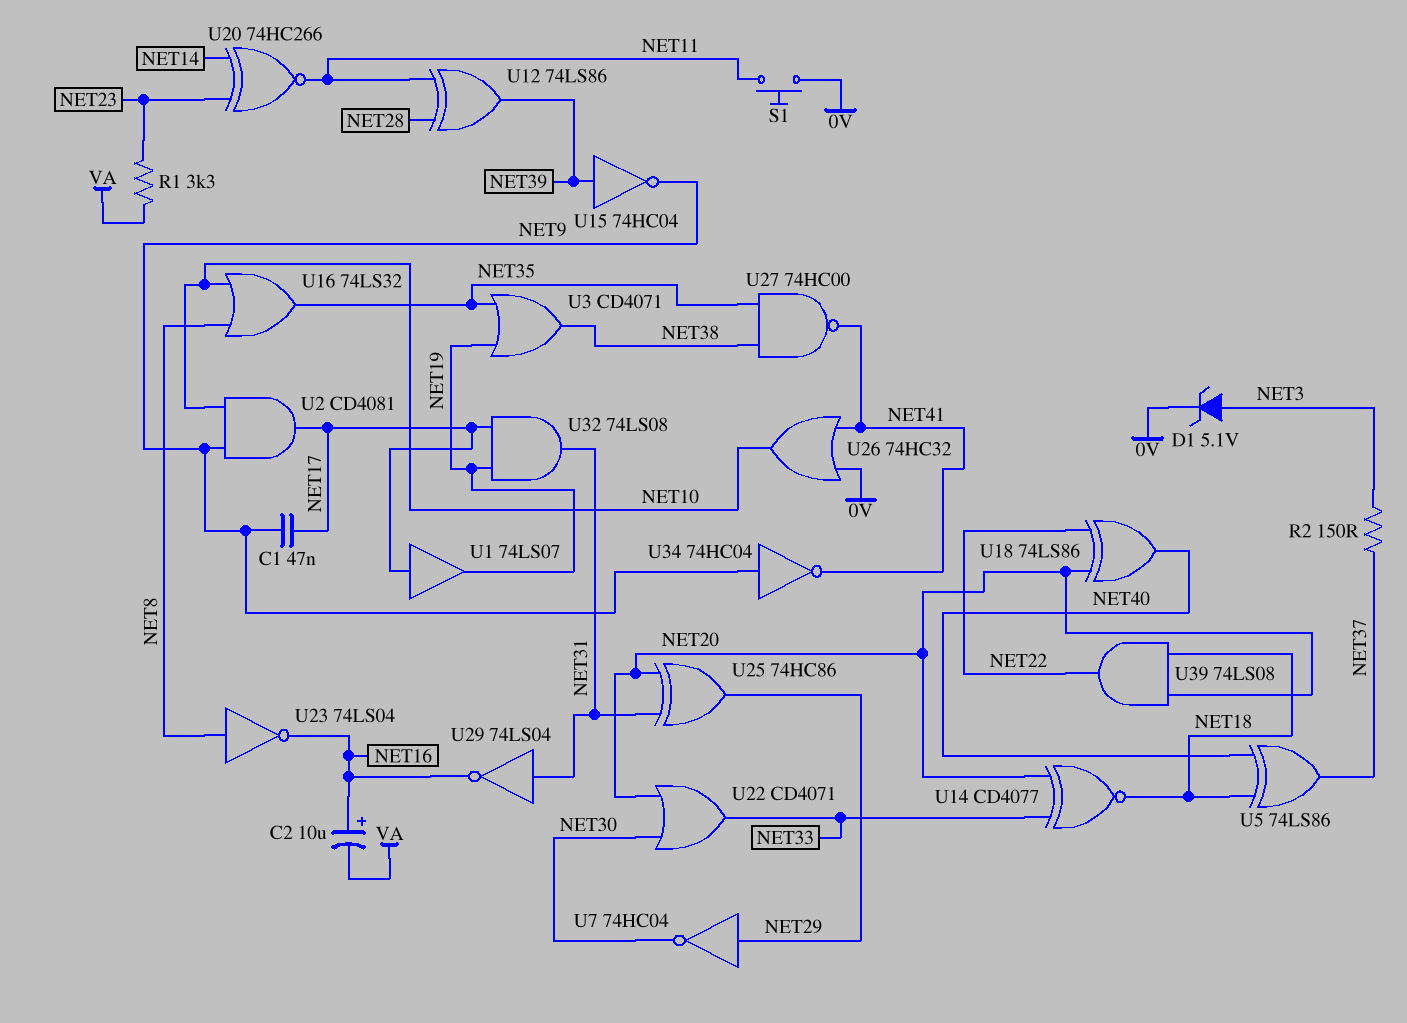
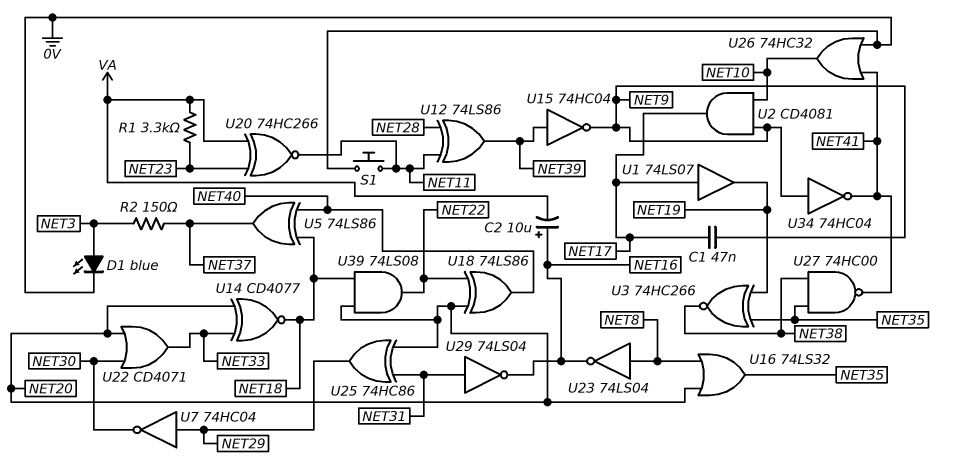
D1: zener 5.1V (A NET3, K 0V) -> LED blue (A NET3, K 0V)
U3: OR CD4071 (in NET19, in NET35, out NET38) -> XNOR 74HC266 (in NET19, in NET35, out NET38)
U16: OR 74LS32 (in NET8, in NET10, out NET35) -> OR 74LS32 (in NET8, in NET20, out NET35)
U20: XNOR 74HC266 (in NET14, in NET23, out NET11) -> XNOR 74HC266 (in NET23, in VA, out NET11)
U32: AND 74LS08 (in NET17, in NET19, out NET31) -> none

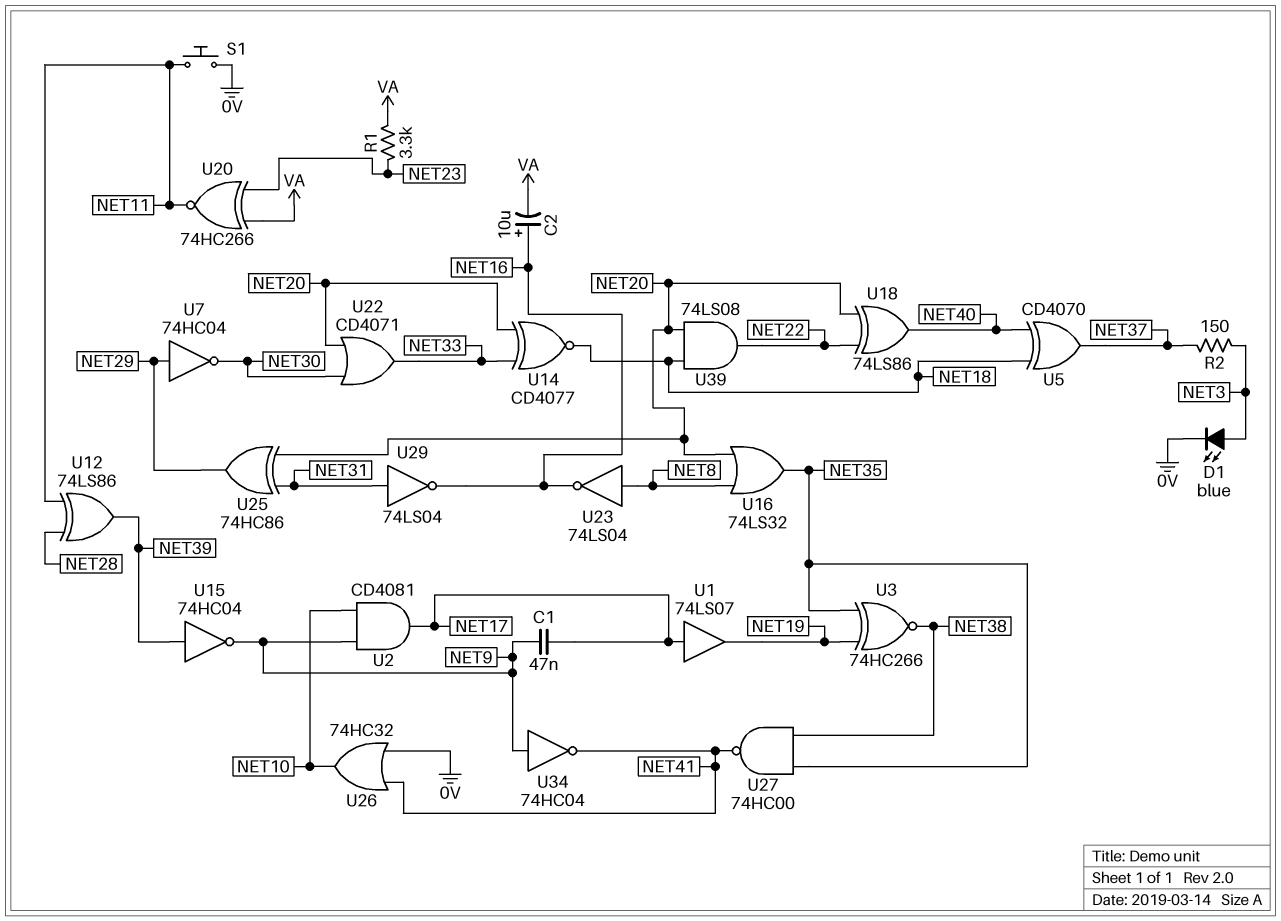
U5: XOR 74LS86 (in NET18, in NET40, out NET37) -> XOR CD4070 (in NET18, in NET40, out NET37)

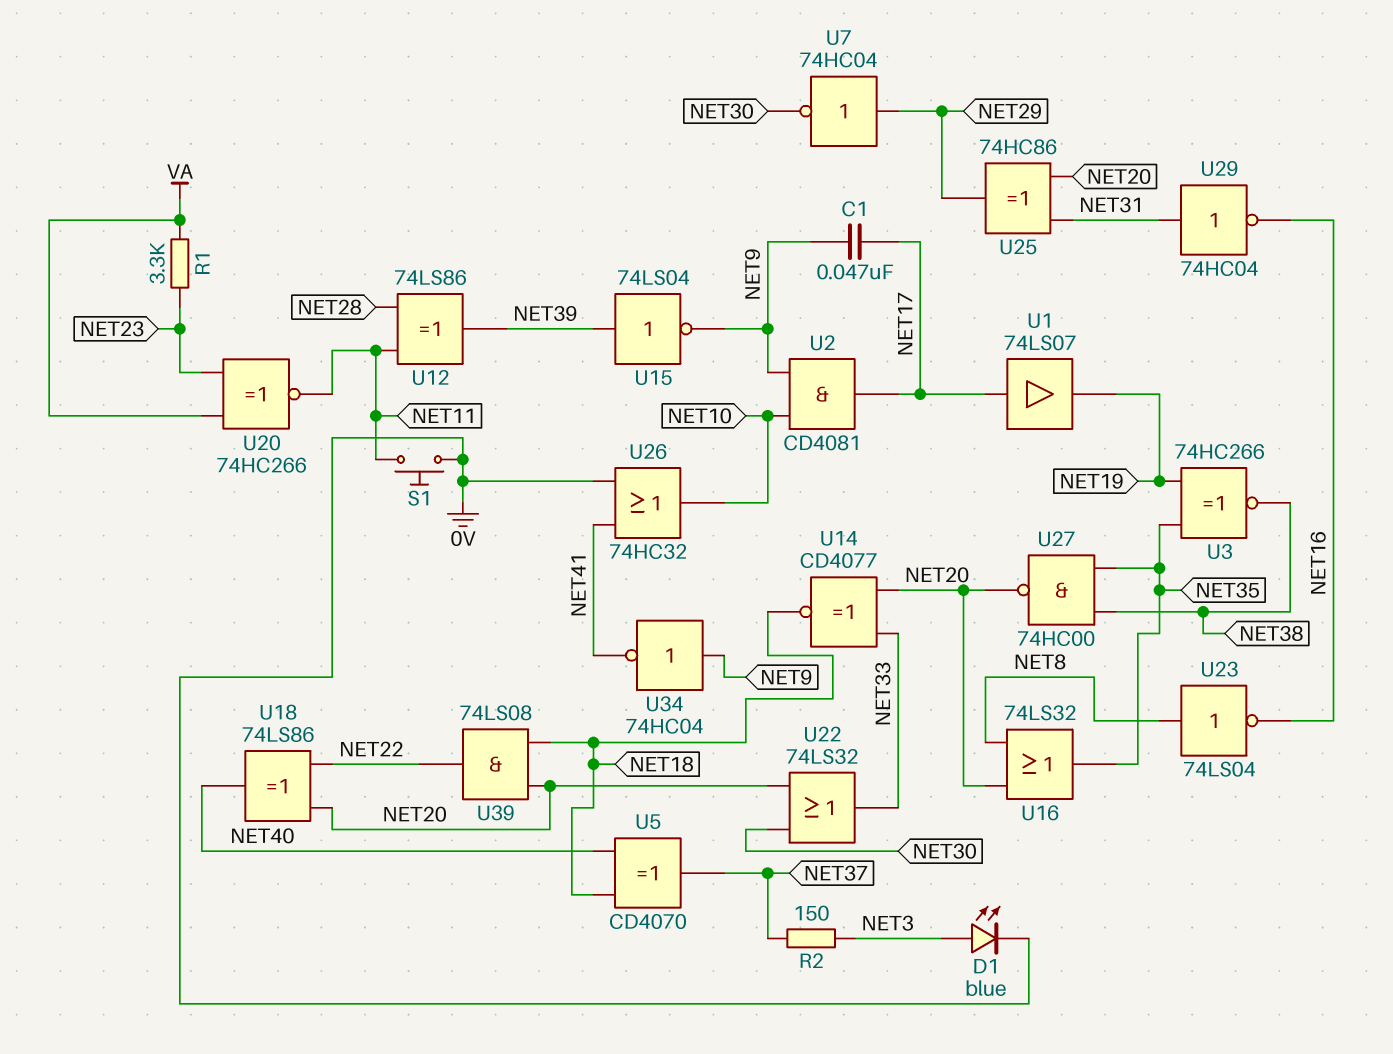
C2: 10uF (plus NET16, minus VA) -> none
U15: NOT 74HC04 (in NET39, out NET9) -> NOT 74LS04 (in NET39, out NET9)
U22: OR CD4071 (in NET20, in NET30, out NET33) -> OR 74LS32 (in NET20, in NET30, out NET33)
U27: NAND 74HC00 (in NET35, in NET38, out NET41) -> NAND 74HC00 (in NET35, in NET38, out NET20)
U29: NOT 74LS04 (in NET31, out NET16) -> NOT 74HC04 (in NET31, out NET16)

